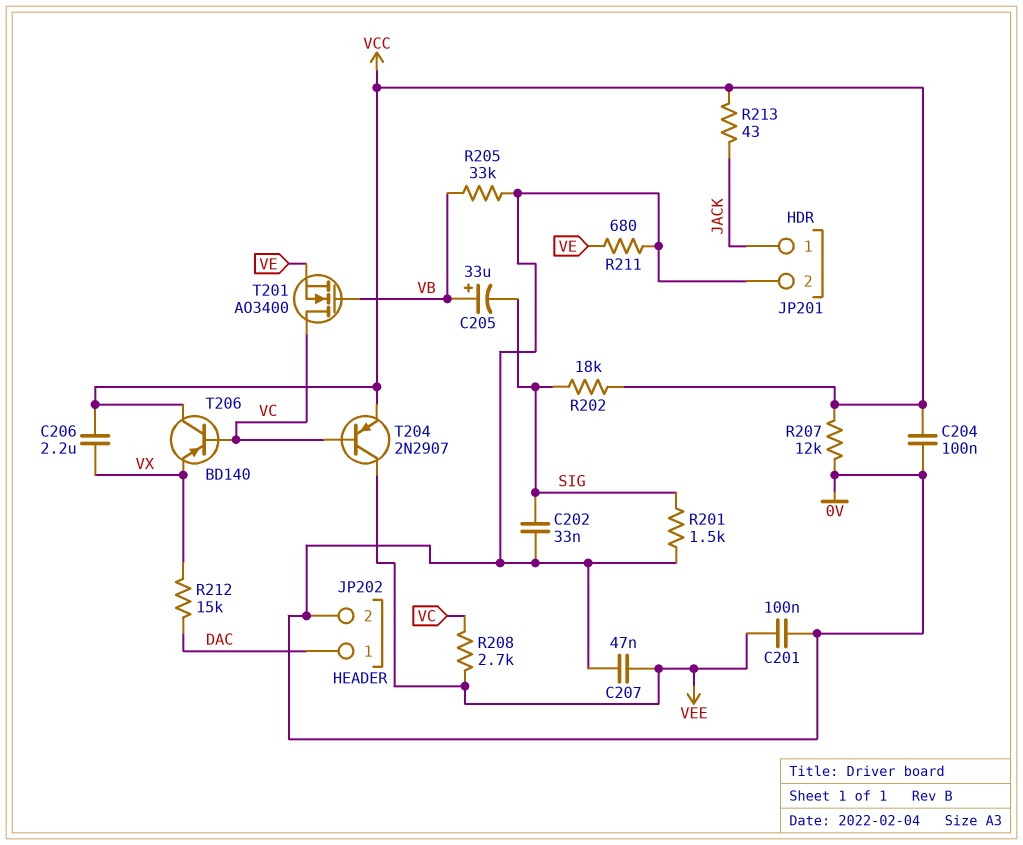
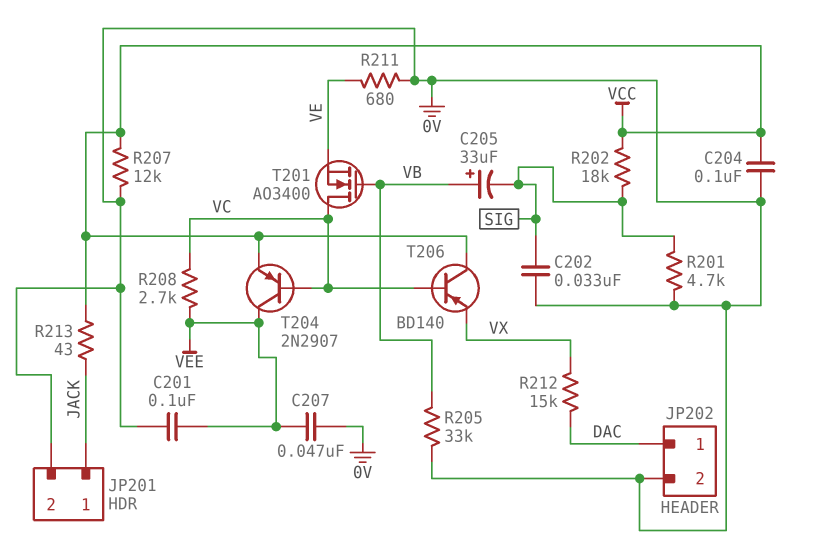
C206: 2.2uF (VCC, VX) -> none
R201: 1.5k (0V, SIG) -> 4.7k (0V, SIG)

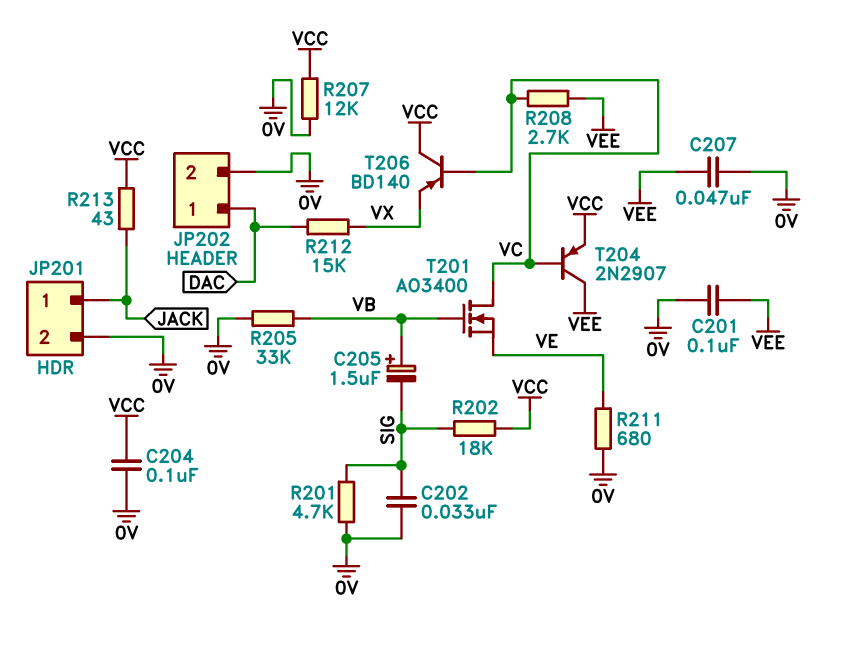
C205: 33uF (plus VB, minus SIG) -> 1.5uF (plus VB, minus SIG)

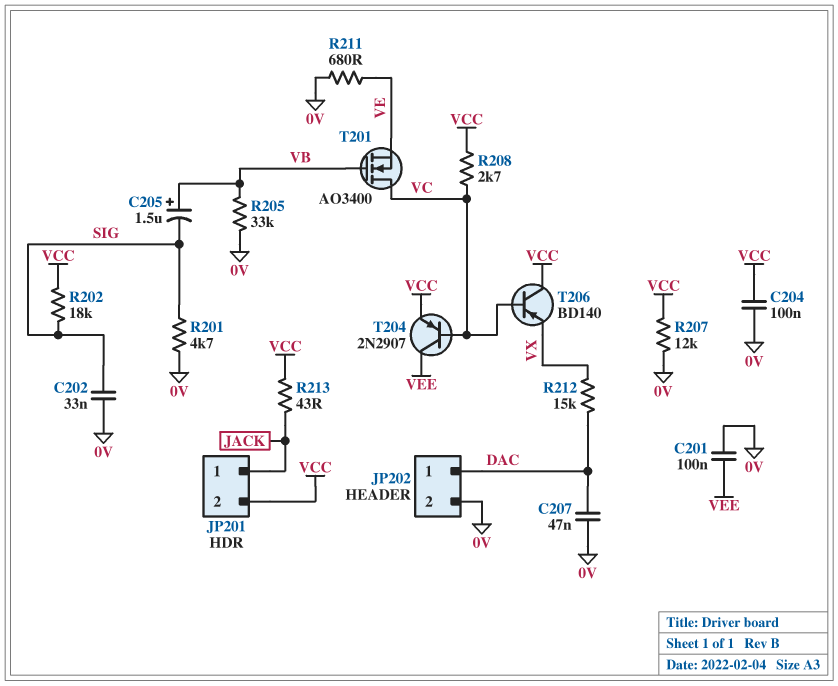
C207: 47nF (0V, VEE) -> 47nF (0V, DAC)
JP201 pin 2: 0V -> VCC
R208: 2.7k (VC, VEE) -> 2.7k (VC, VCC)

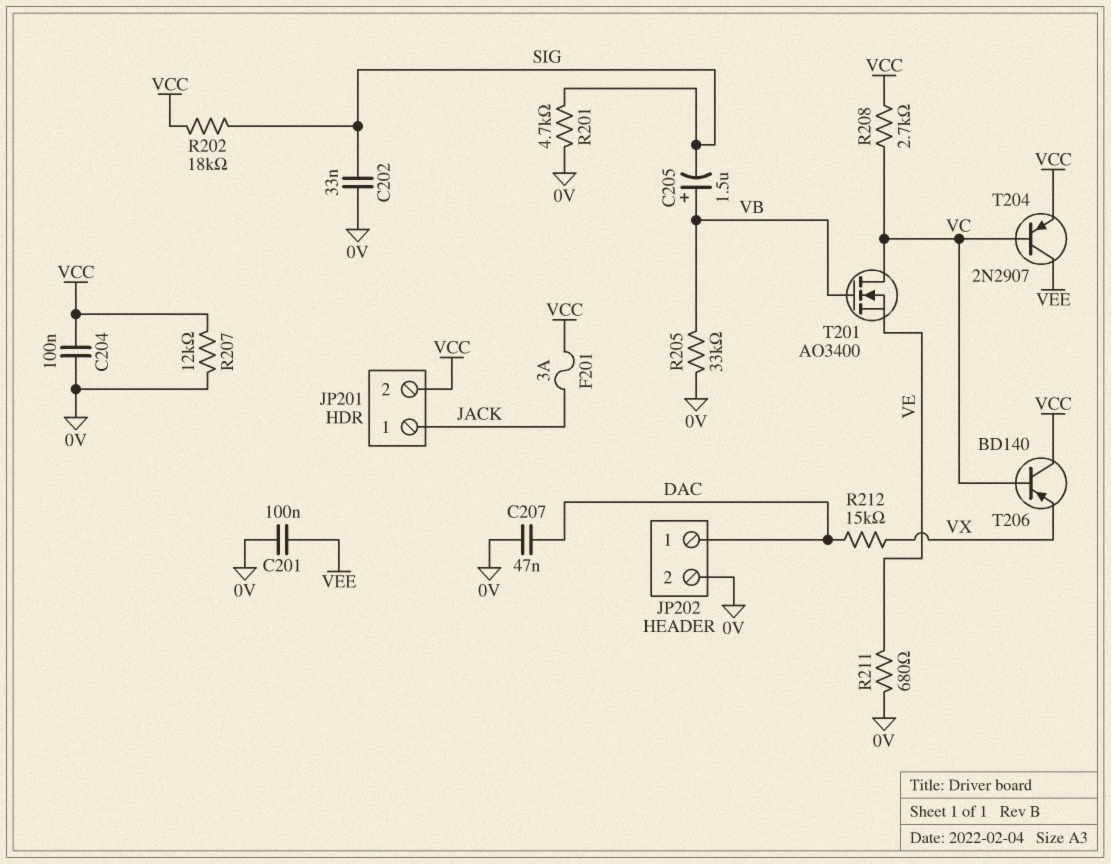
F201: none -> 3A (JACK, VCC)
R213: 43 (JACK, VCC) -> none

